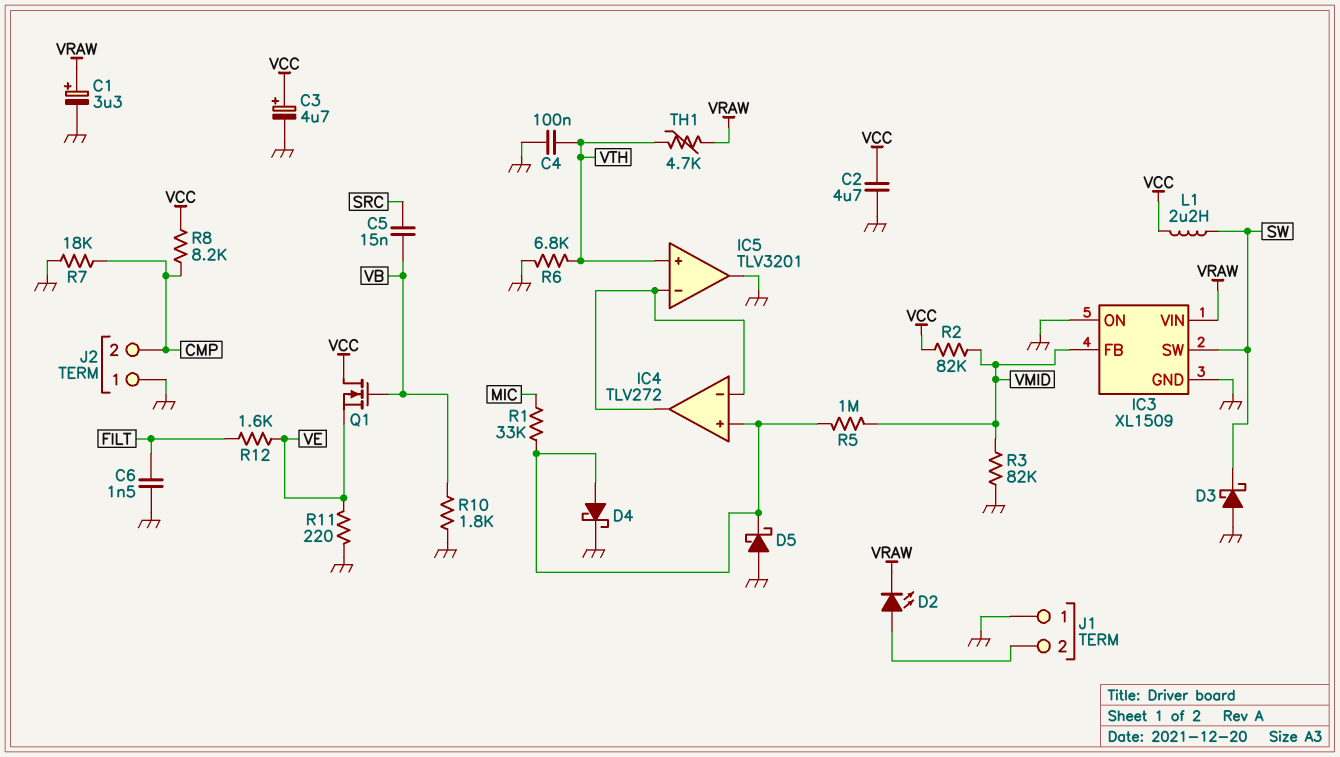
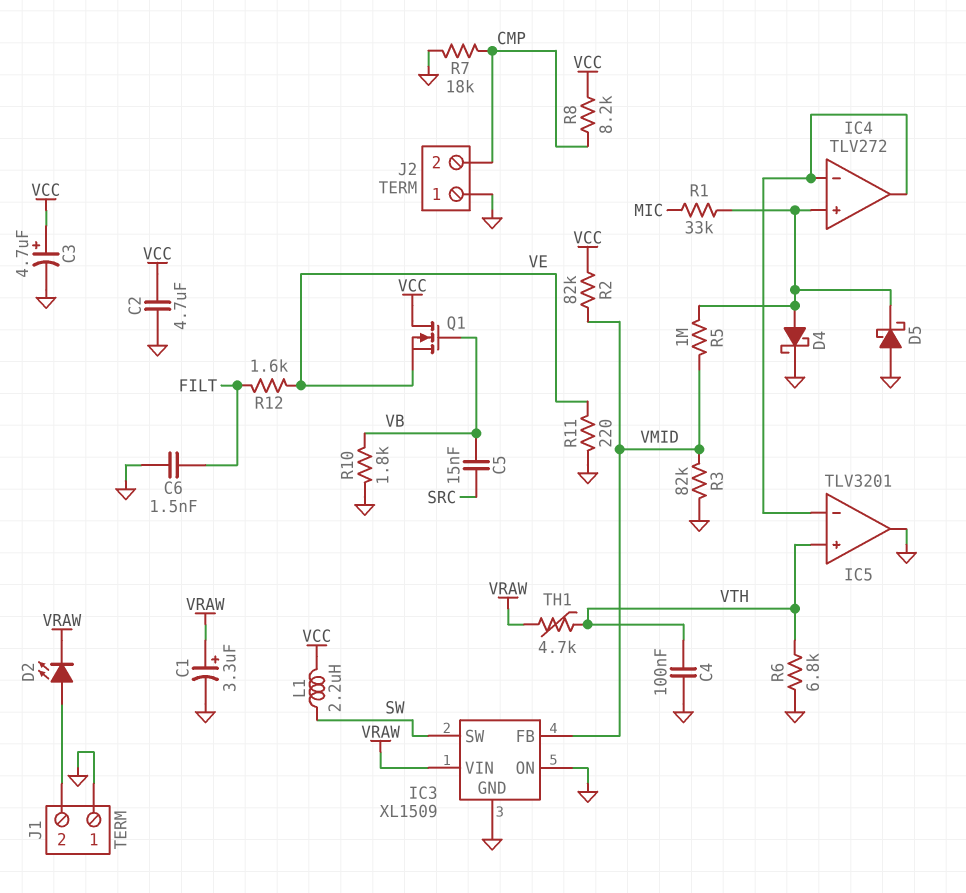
D3: schottky (A GND, K SW) -> none

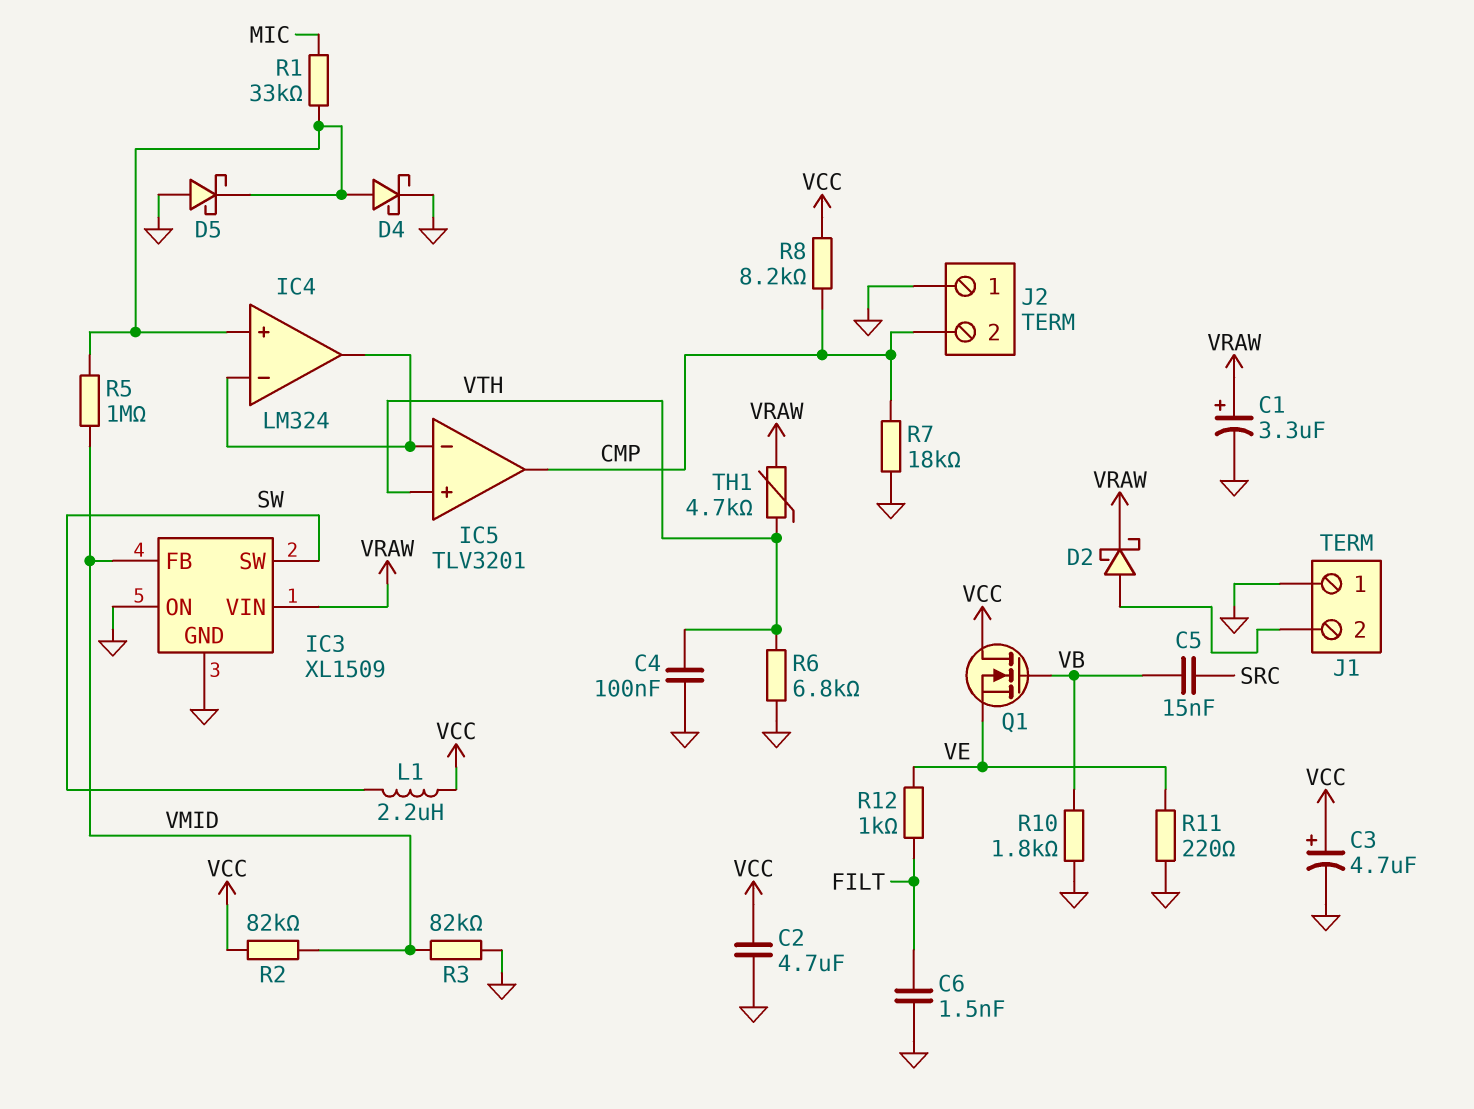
D2: LED (A J1/2, K VRAW) -> schottky (A J1/2, K VRAW)
IC4: TLV272 -> LM324
IC5 pin out: GND -> CMP
R12: 1.6k (FILT, VE) -> 1k (FILT, VE)

